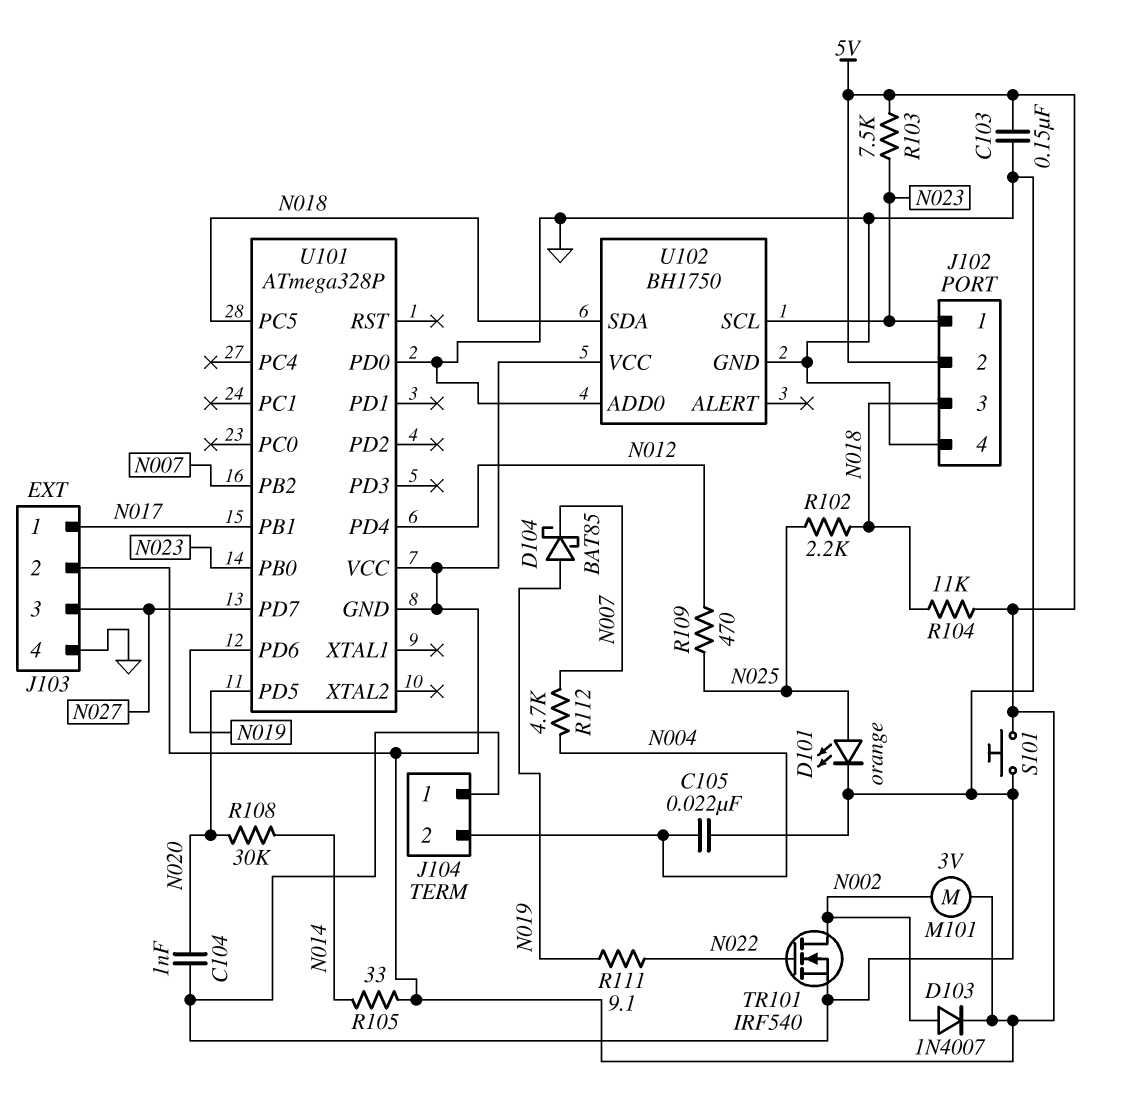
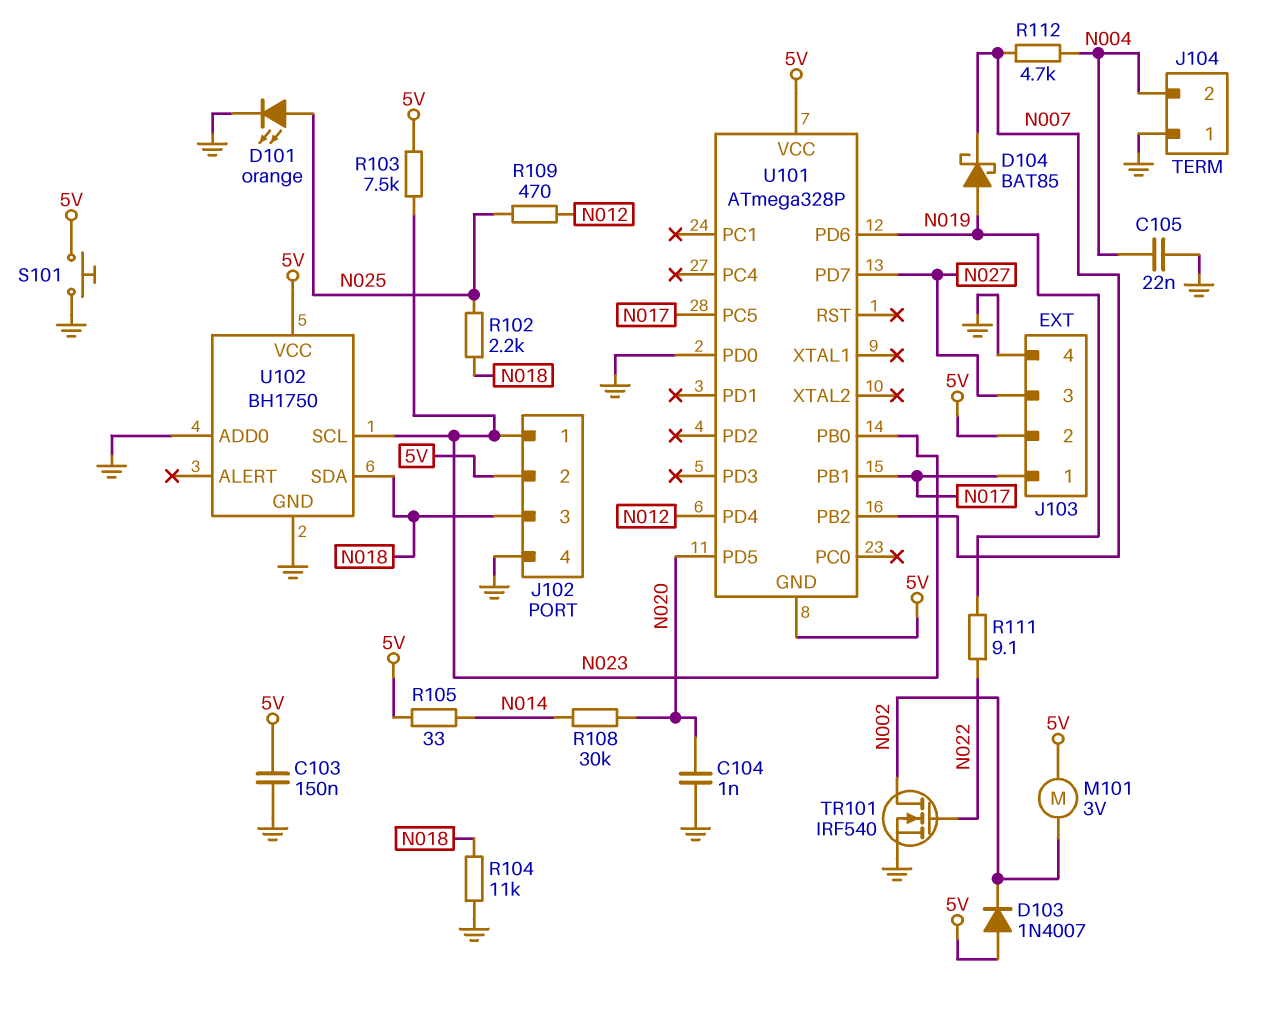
D103: diode 1N4007 (A N002, K 5V) -> diode 1N4007 (A 5V, K N002)
R104: 11k (5V, N018) -> 11k (GND, N018)
U101 pin PC5: N018 -> N017

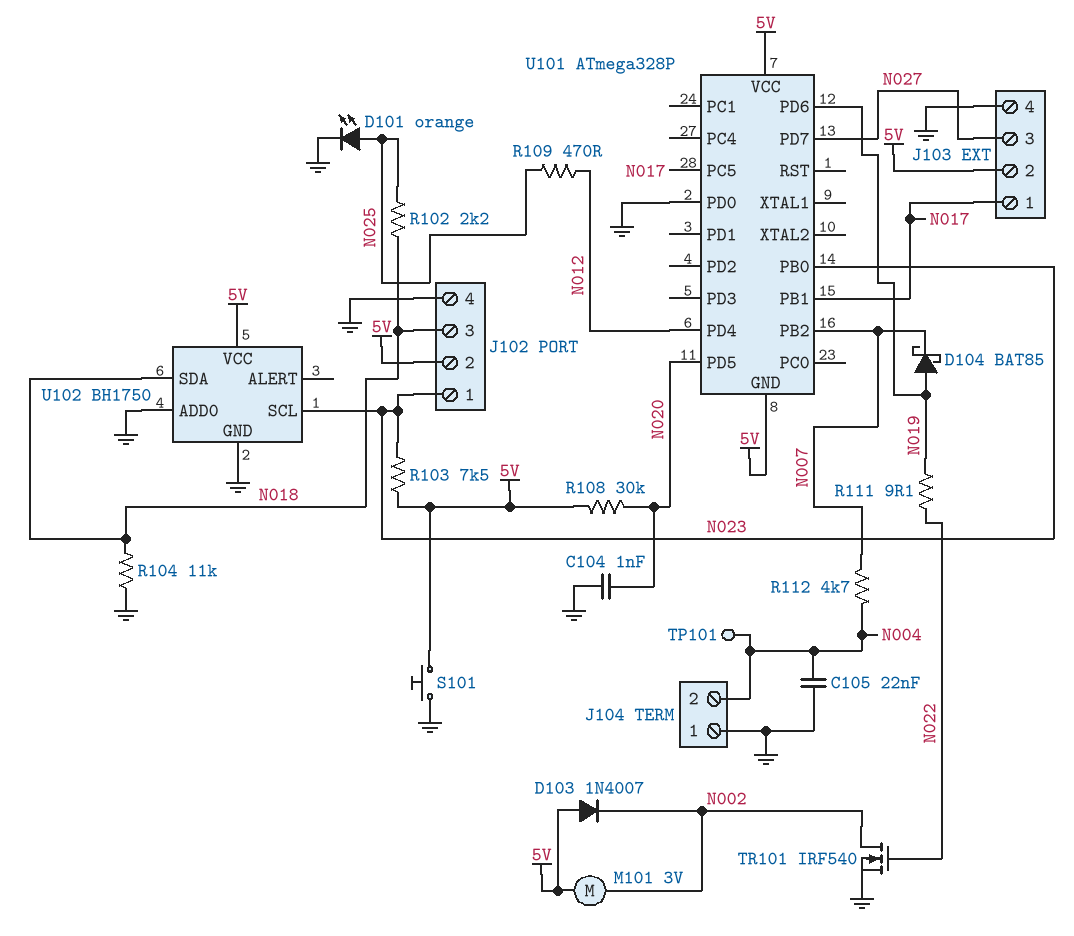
C103: 150nF (5V, GND) -> none
R105: 33 (5V, N014) -> none
R108: 30k (N014, N020) -> 30k (5V, N020)
TP101: none -> test point (N004)

